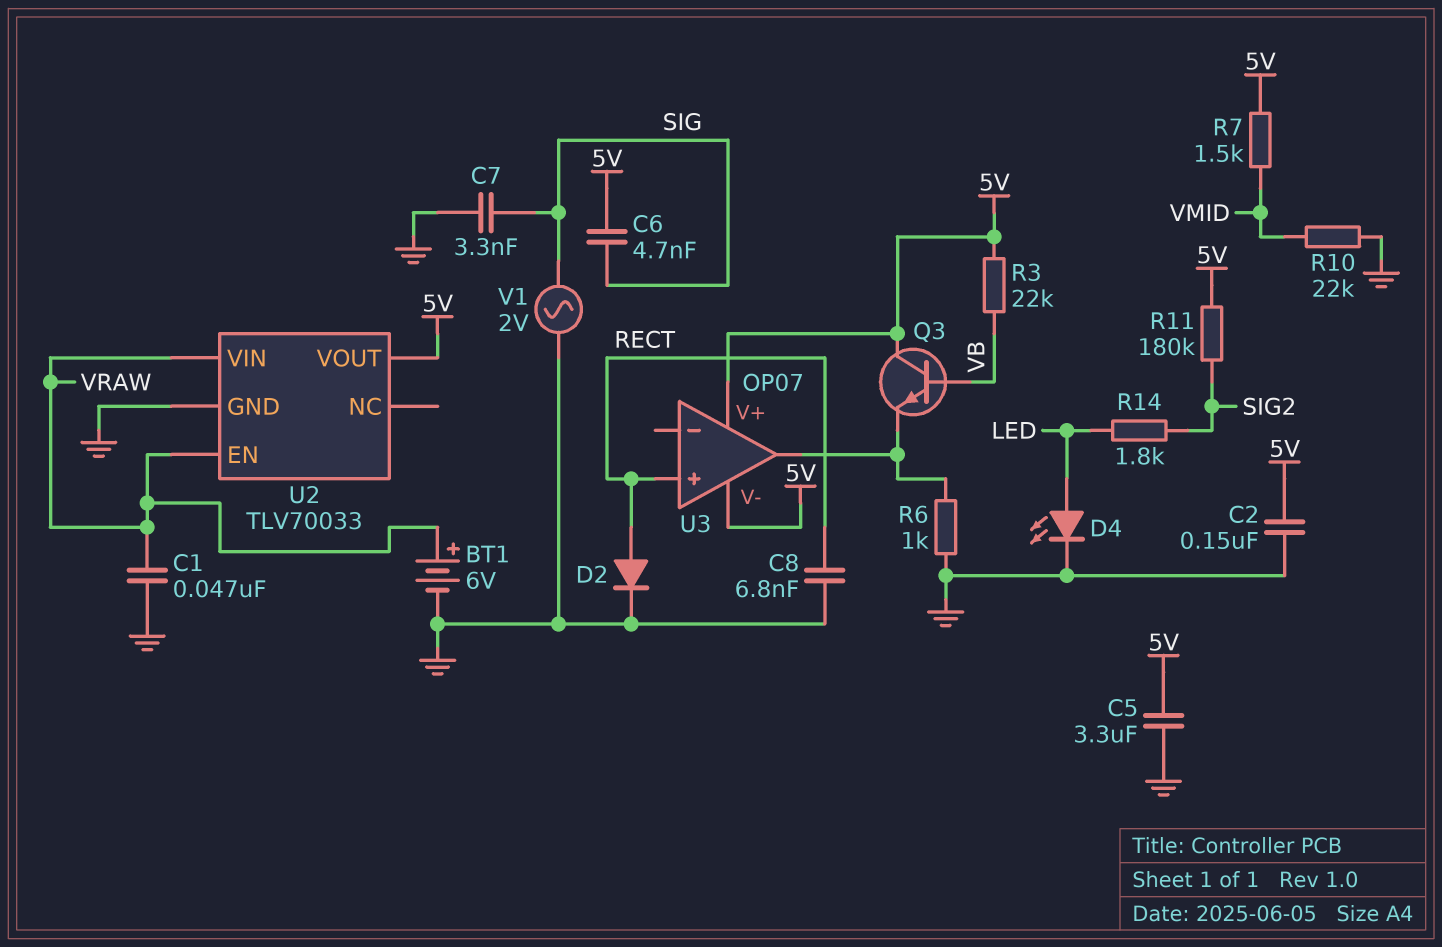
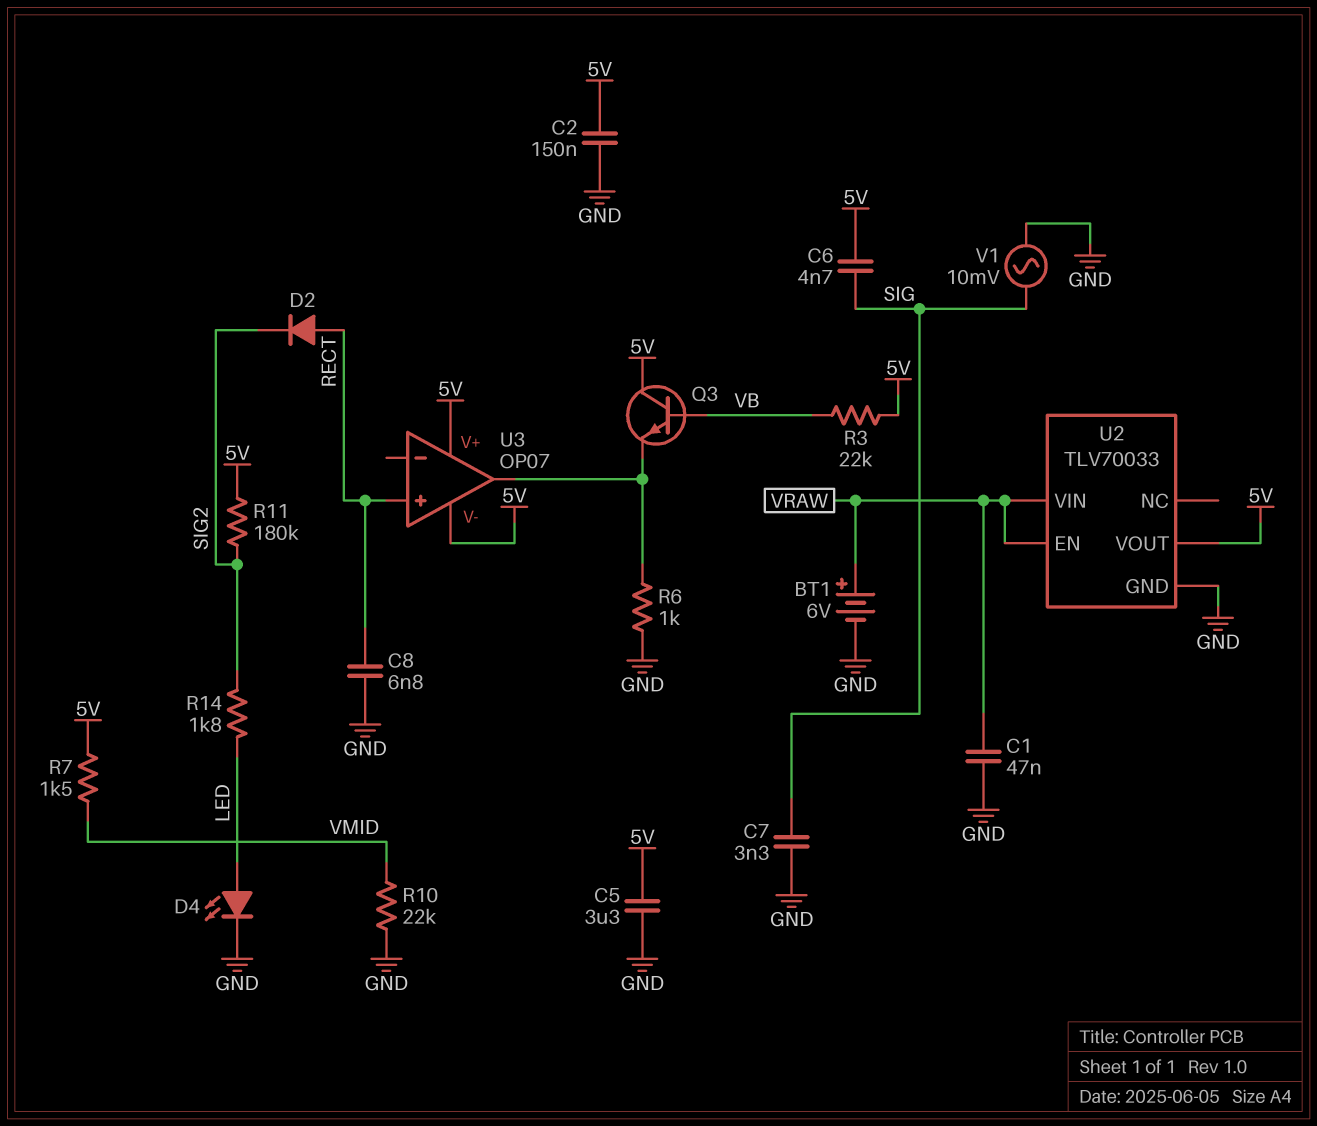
D2: diode (A RECT, K GND) -> diode (A RECT, K SIG2)
V1: AC 2V (GND, SIG) -> AC 10mV (GND, SIG)

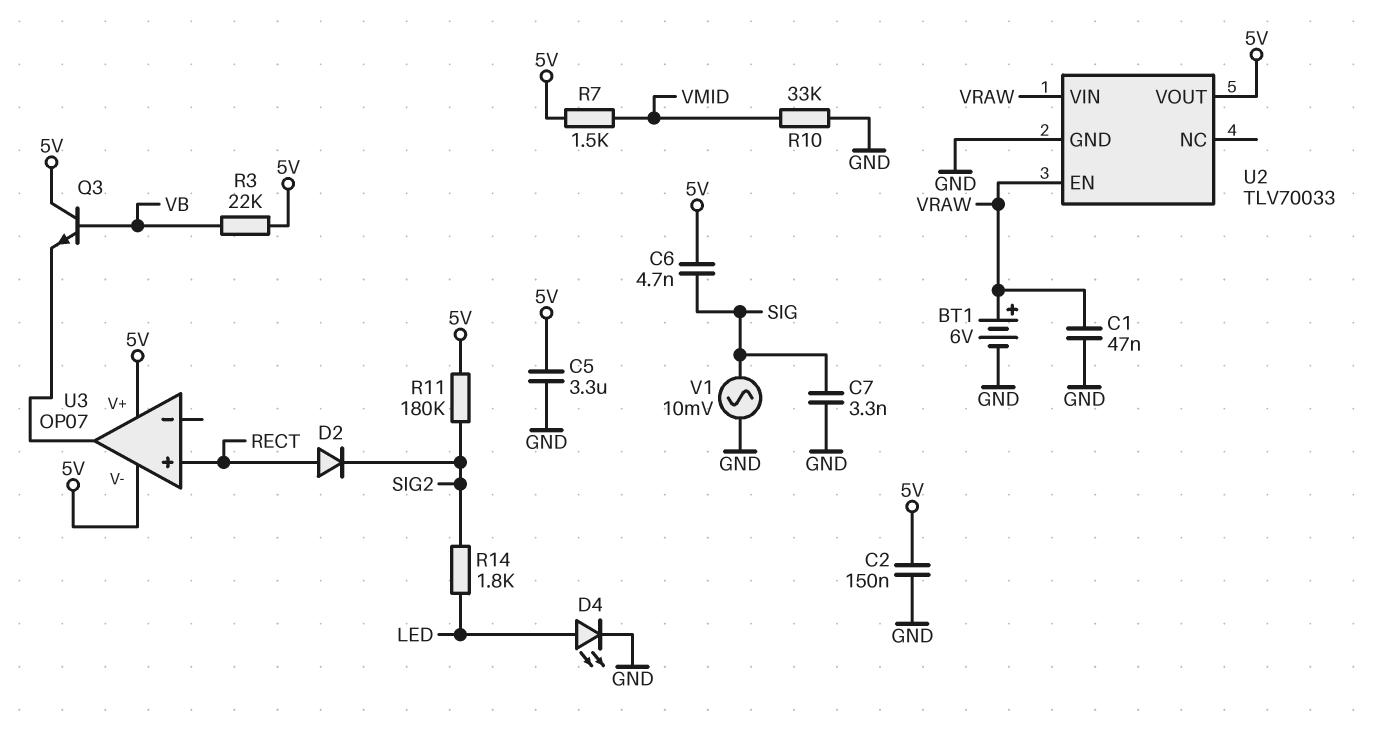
C8: 6.8nF (GND, RECT) -> none
R6: 1k (GND, U3/out) -> none
R10: 22k (GND, VMID) -> 33k (GND, VMID)

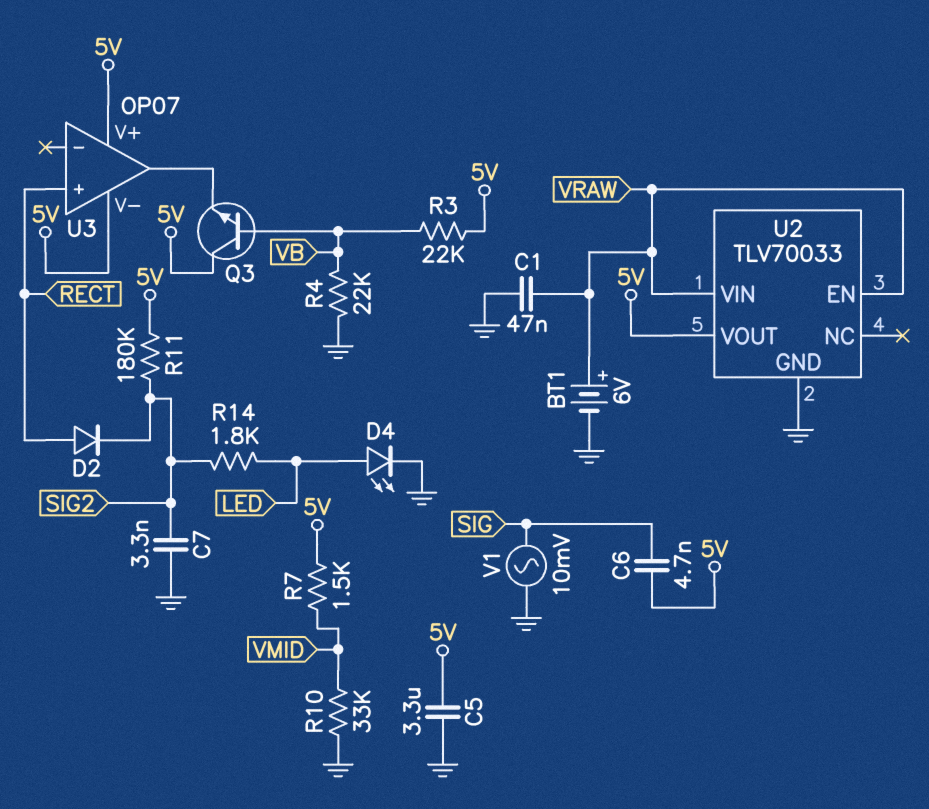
C2: 150nF (5V, GND) -> none
C7: 3.3nF (GND, SIG) -> 3.3nF (GND, SIG2)
R4: none -> 22k (GND, VB)

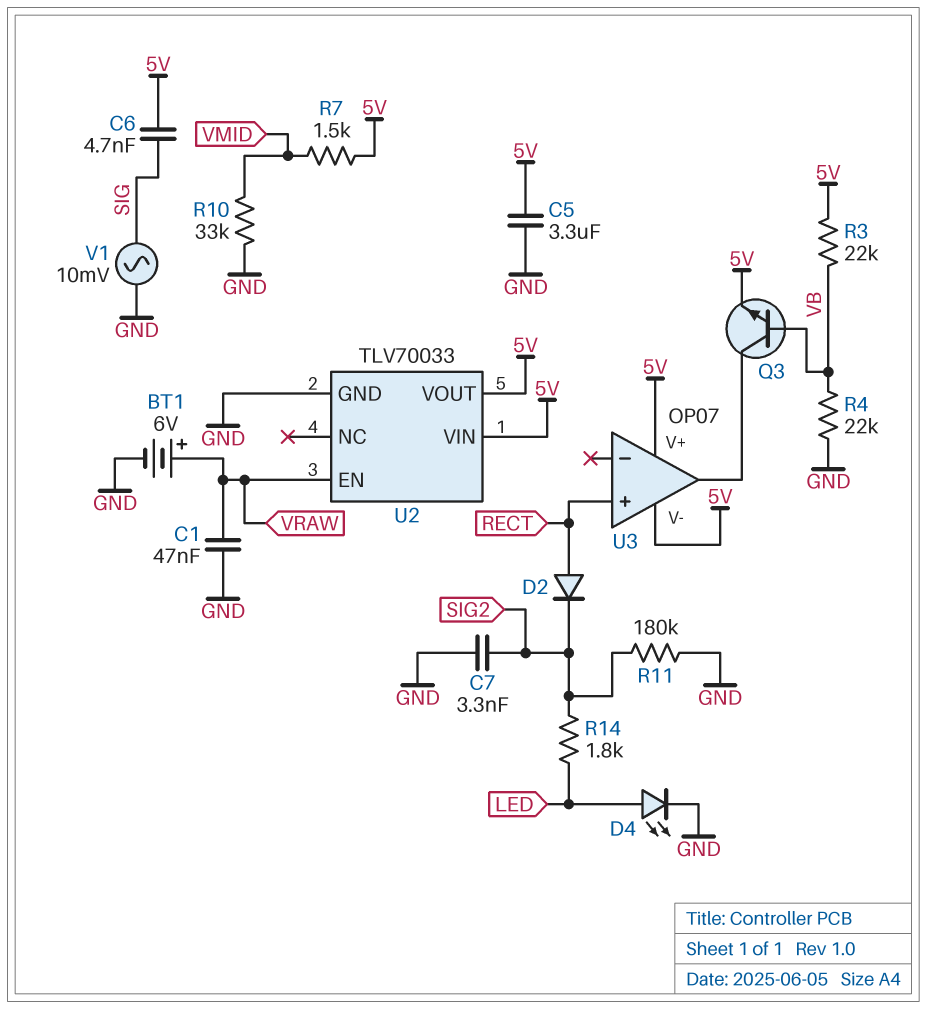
Q3: NPN (B VB, C 5V, E U3/out) -> NPN (B VB, C U3/out, E 5V)
R11: 180k (5V, SIG2) -> 180k (GND, SIG2)
U2 pin VIN: VRAW -> 5V

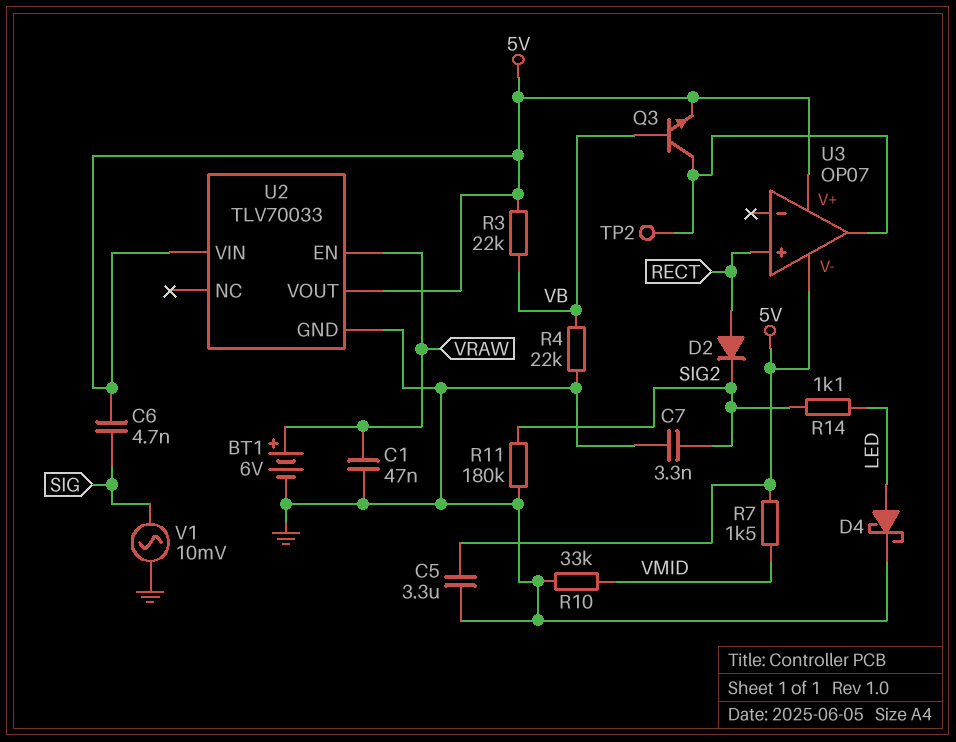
D4: LED (A LED, K GND) -> schottky (A LED, K GND)
R14: 1.8k (LED, SIG2) -> 1.1k (LED, SIG2)
TP2: none -> test point (U3/out)

